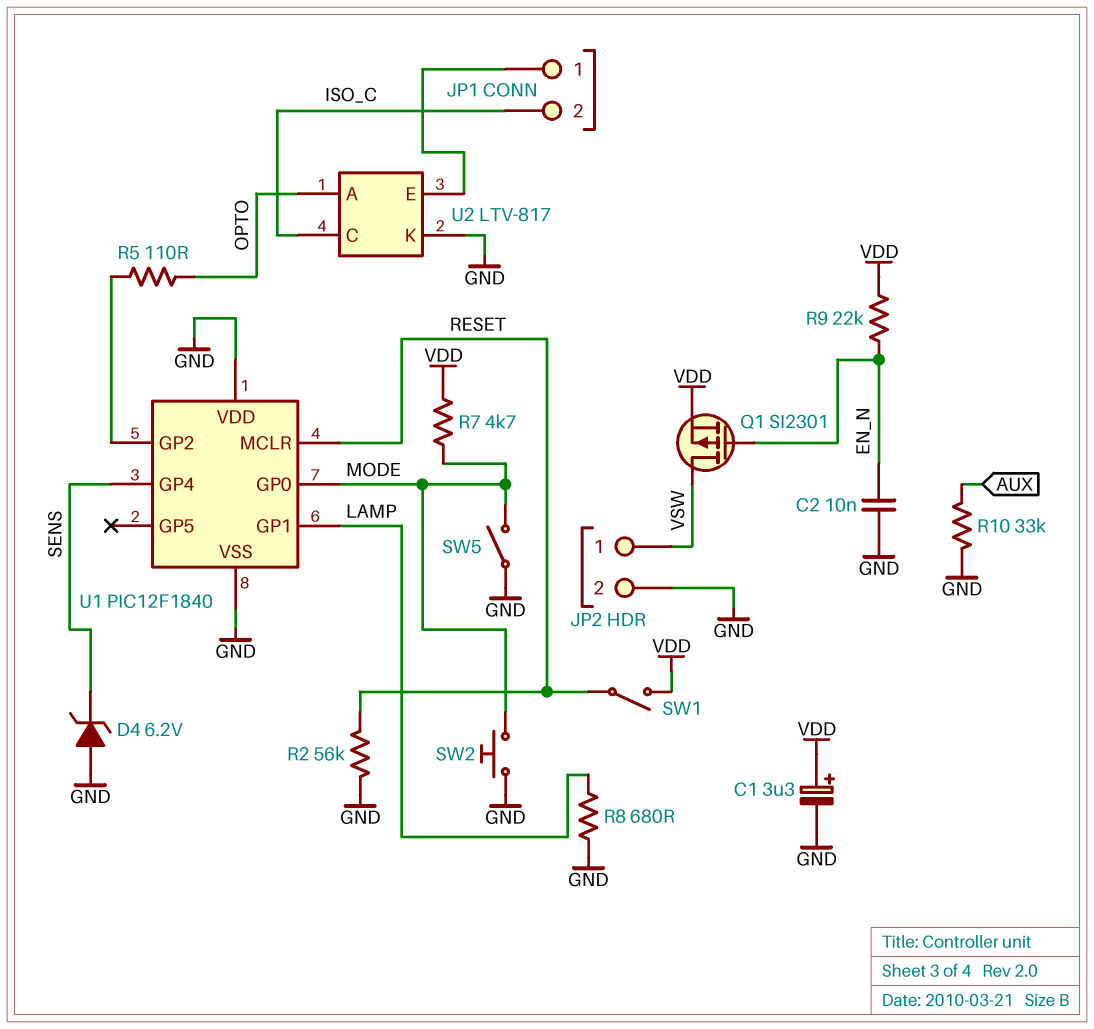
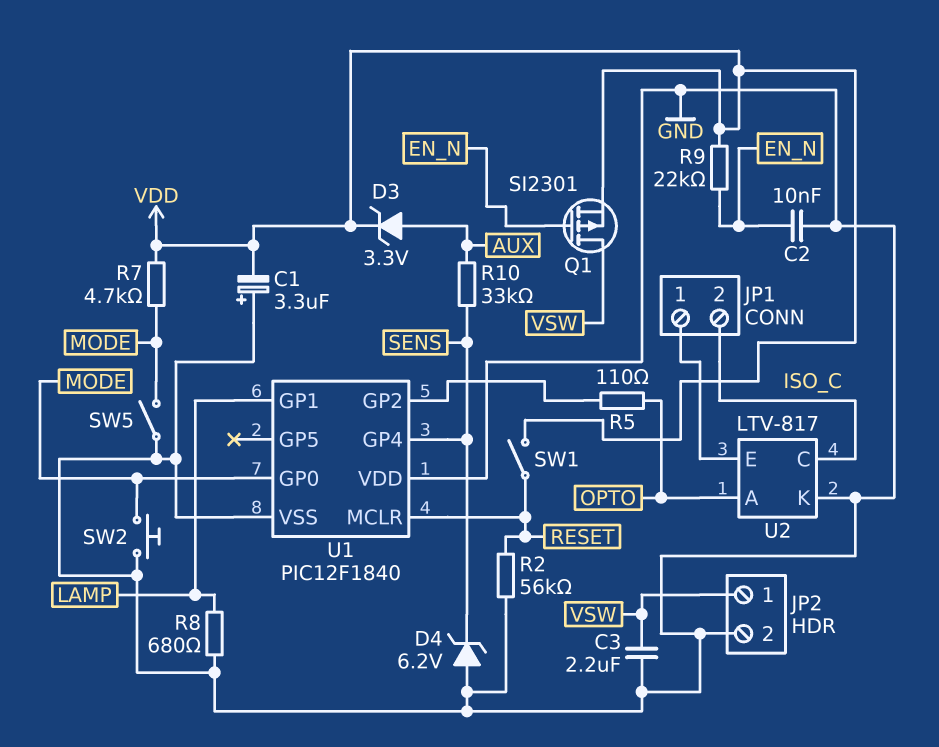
C1: 3.3uF (plus VDD, minus GND) -> 3.3uF (plus GND, minus VDD)
C3: none -> 2.2uF (GND, VSW)
D3: none -> zener 3.3V (A AUX, K VDD)
R10: 33k (AUX, GND) -> 33k (AUX, SENS)

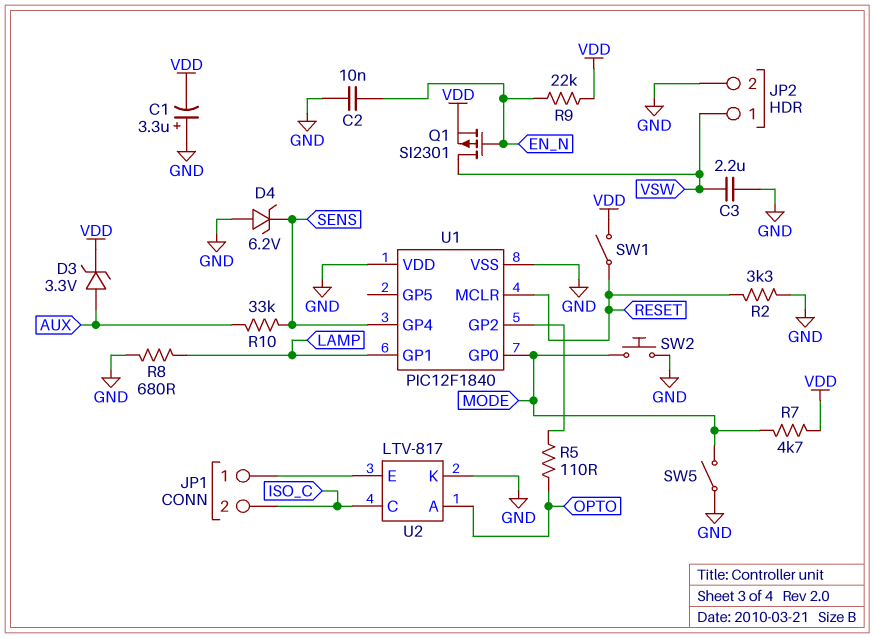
R2: 56k (GND, RESET) -> 3.3k (GND, RESET)

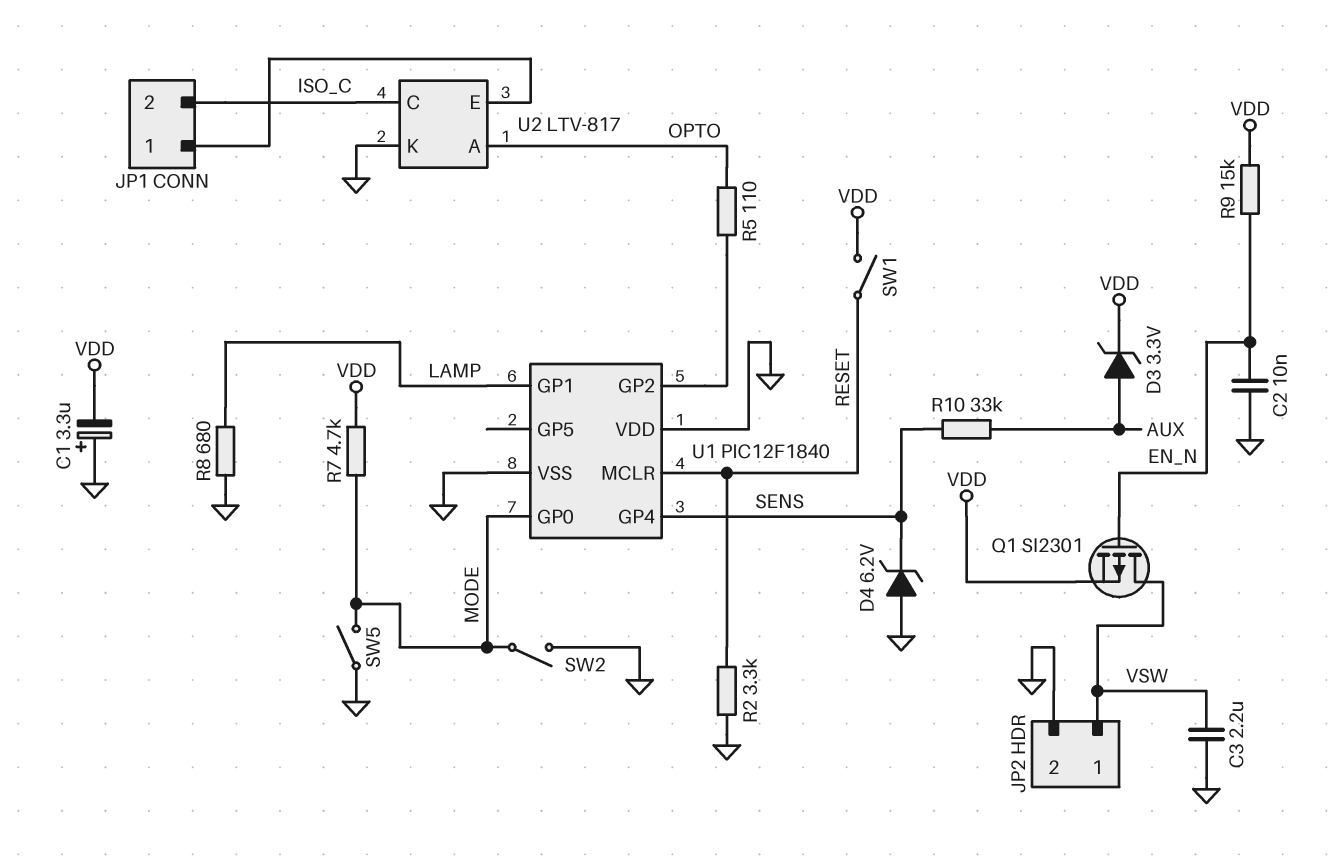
R9: 22k (EN_N, VDD) -> 15k (EN_N, VDD)
SW2: button (GND, MODE) -> switch (GND, MODE)

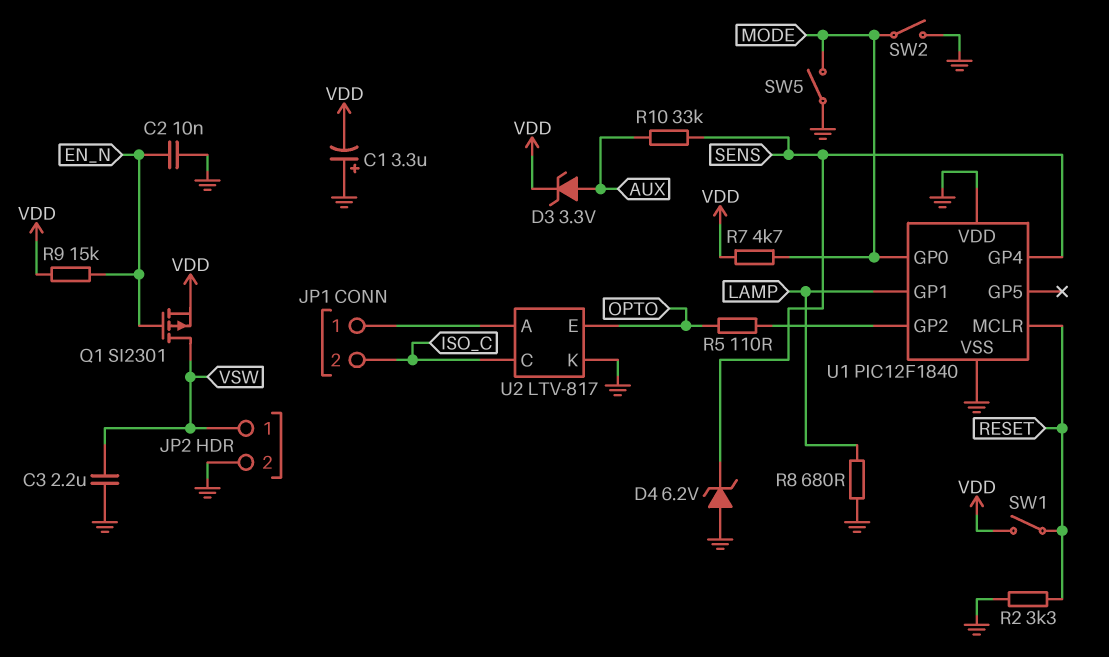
U2 pin A: OPTO -> JP1/1
U2 pin E: JP1/1 -> OPTO

